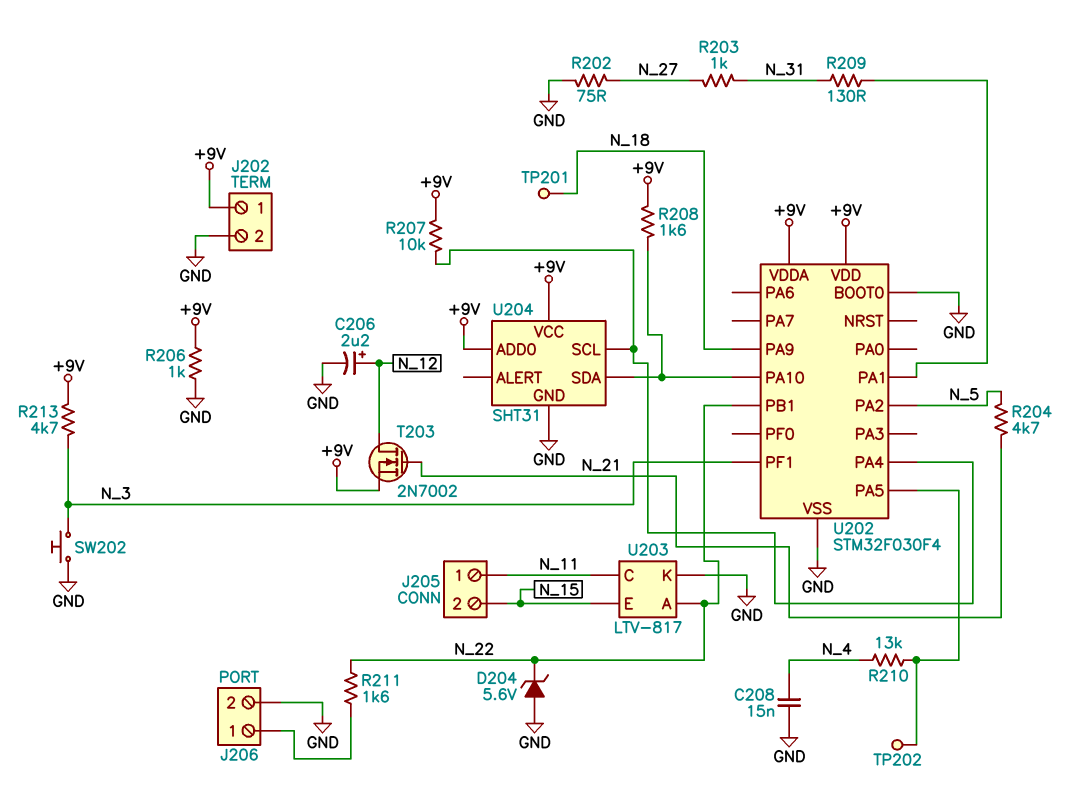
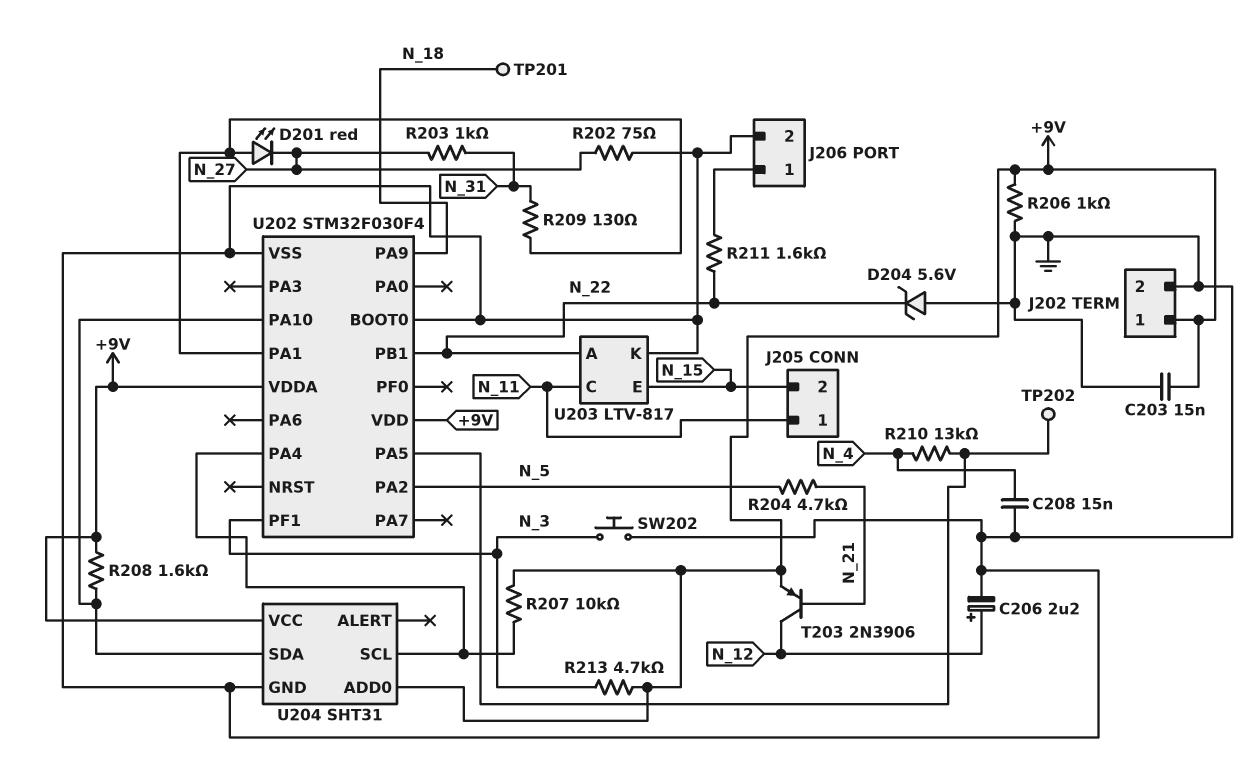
C203: none -> 15nF (+9V, GND)
D201: none -> LED red (A U202/PA1, K N_27)
T203: NMOS 2N7002 (G N_21, D N_12, S +9V) -> PNP 2N3906 (B N_21, C N_12, E +9V)

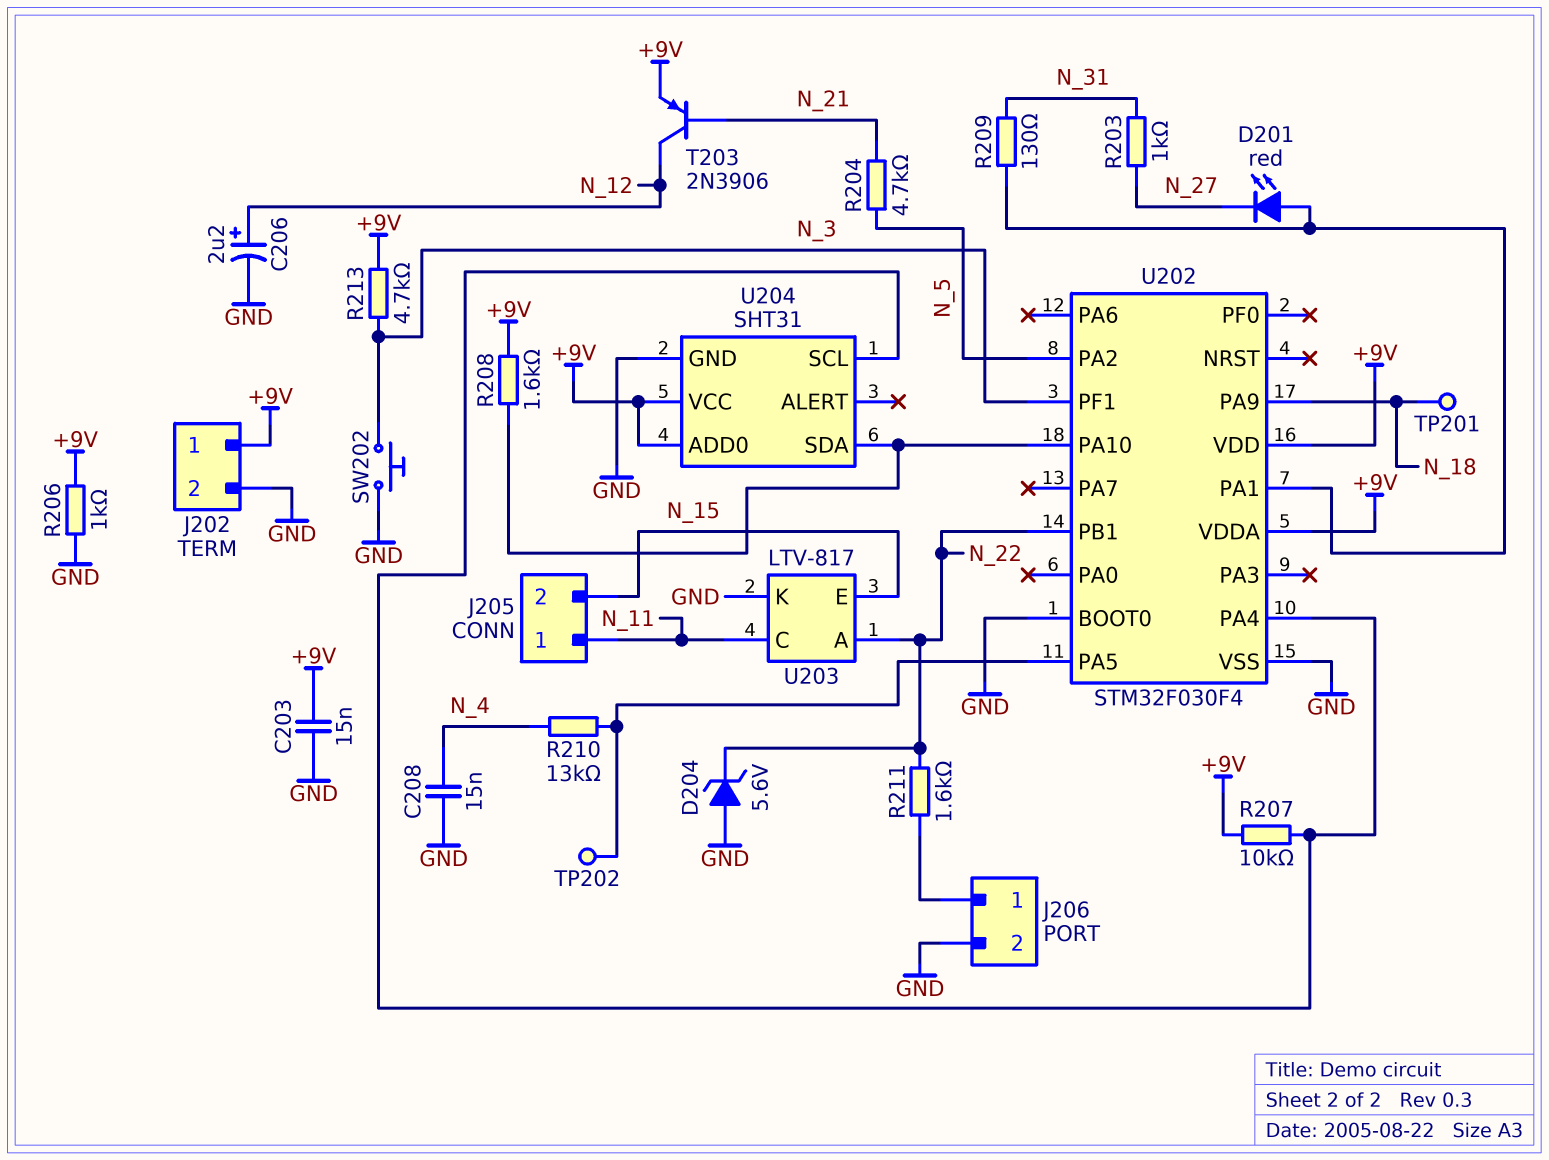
R202: 75 (GND, N_27) -> none

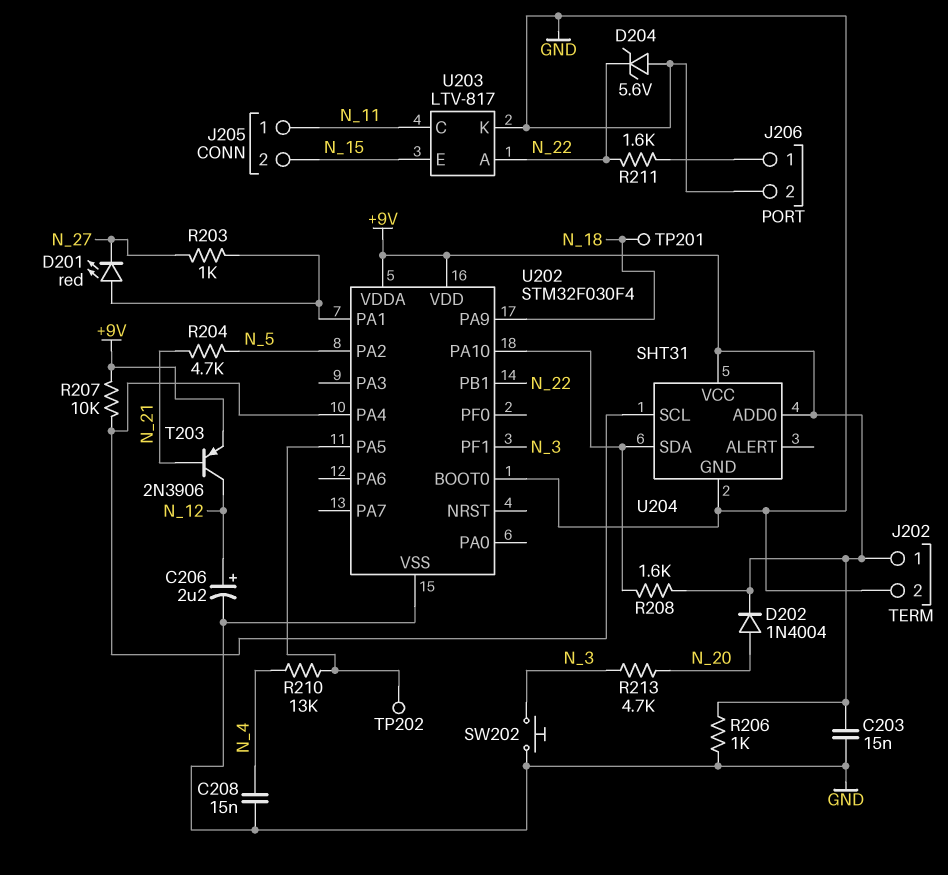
D202: none -> diode 1N4004 (A N_20, K +9V)
R203: 1k (N_27, N_31) -> 1k (N_27, U202/PA1)
R209: 130 (N_31, U202/PA1) -> none
R213: 4.7k (+9V, N_3) -> 4.7k (N_3, N_20)

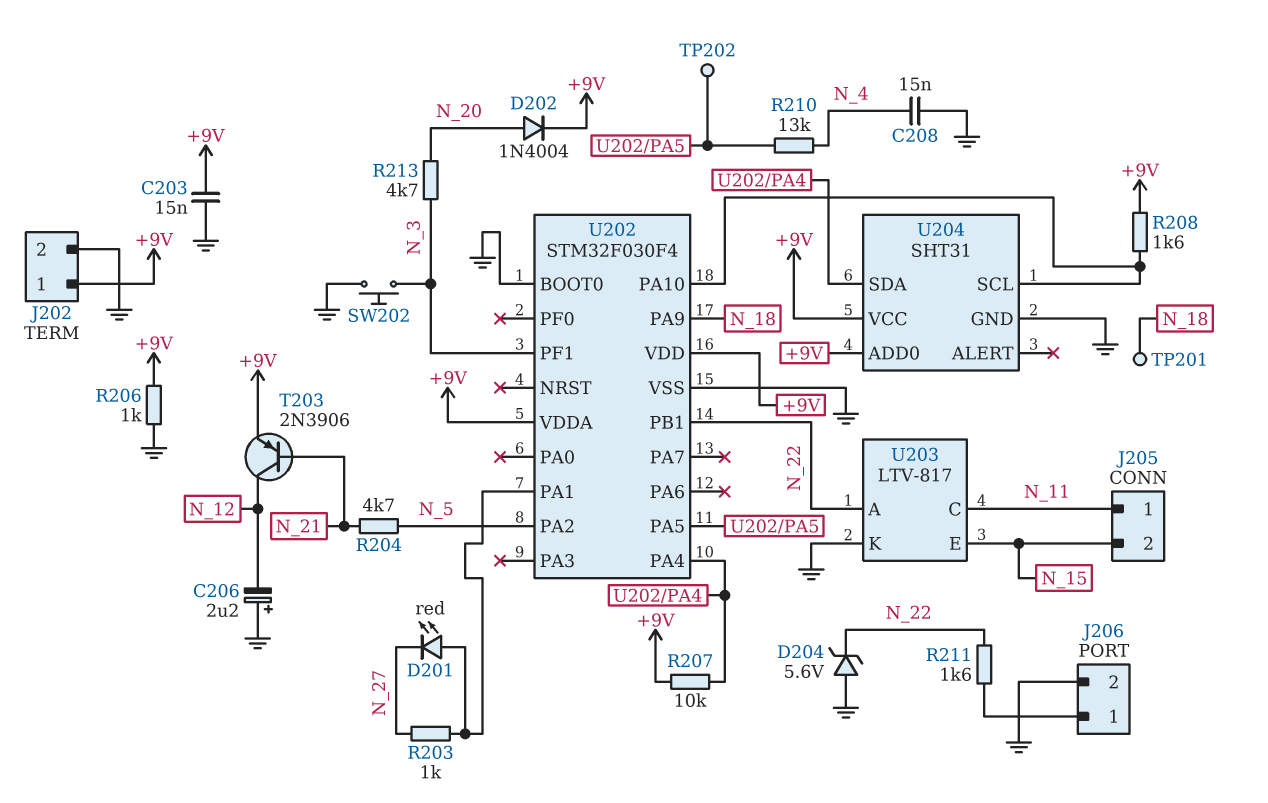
C206: 2.2uF (plus N_12, minus GND) -> 2.2uF (plus GND, minus N_12)
U204 pin SCL: U202/PA4 -> U202/PA10
U204 pin SDA: U202/PA10 -> U202/PA4

